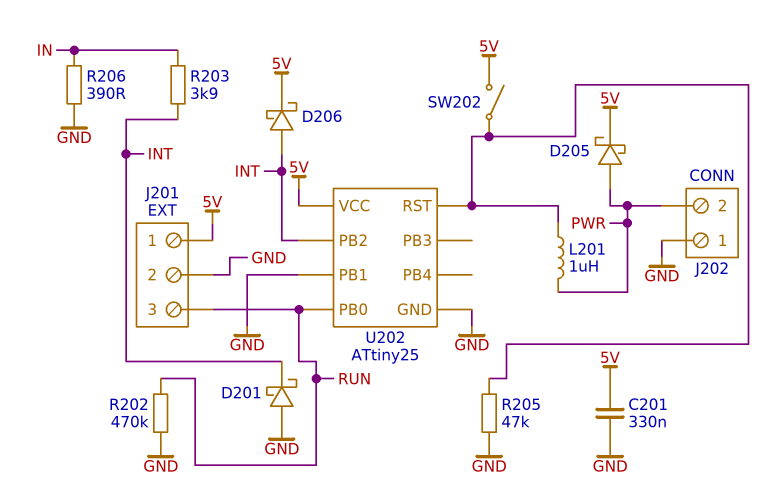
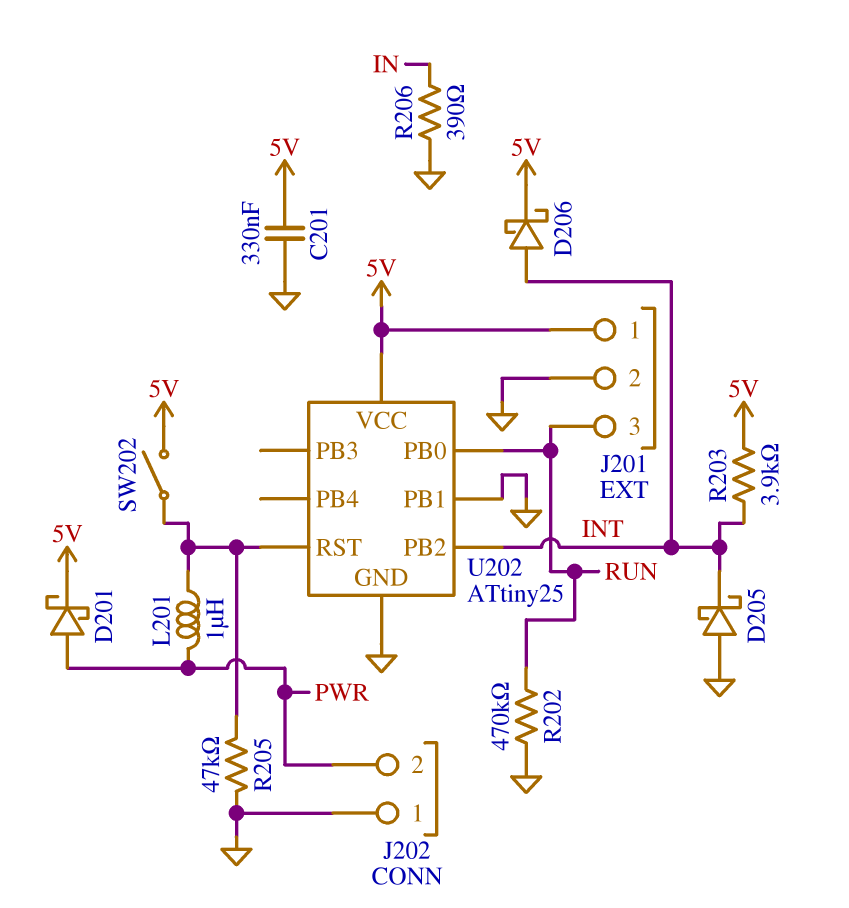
D201: schottky (A GND, K INT) -> schottky (A PWR, K 5V)
D205: schottky (A PWR, K 5V) -> schottky (A GND, K INT)
R203: 3.9k (IN, INT) -> 3.9k (5V, INT)

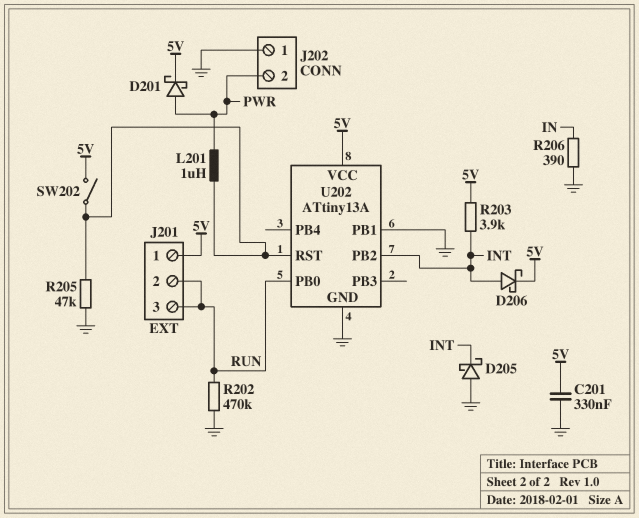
J201 pin 2: GND -> RUN
U202: ATtiny25 -> ATtiny13A

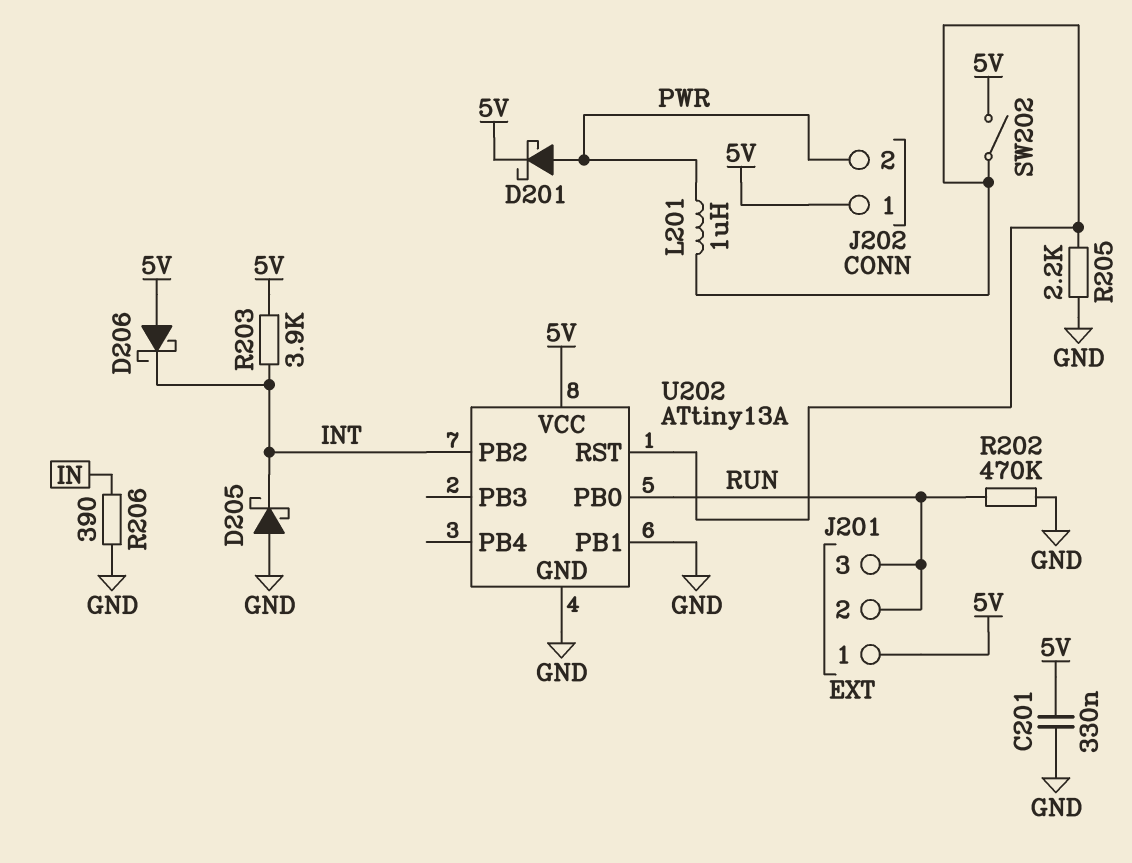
D206: schottky (A INT, K 5V) -> schottky (A 5V, K INT)
J202 pin 1: GND -> 5V
R205: 47k (GND, U202/RST) -> 2.2k (GND, U202/RST)

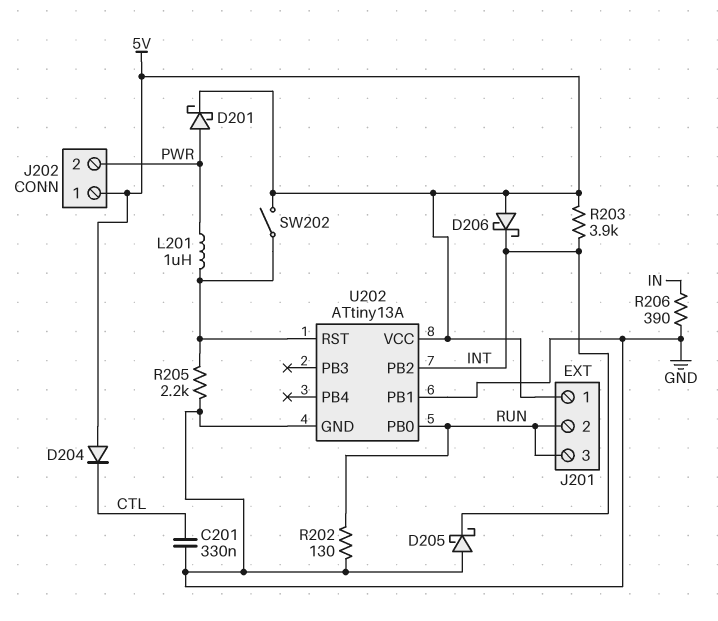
C201: 330nF (5V, GND) -> 330nF (CTL, GND)
D204: none -> diode (A 5V, K CTL)
R202: 470k (GND, RUN) -> 130 (GND, RUN)

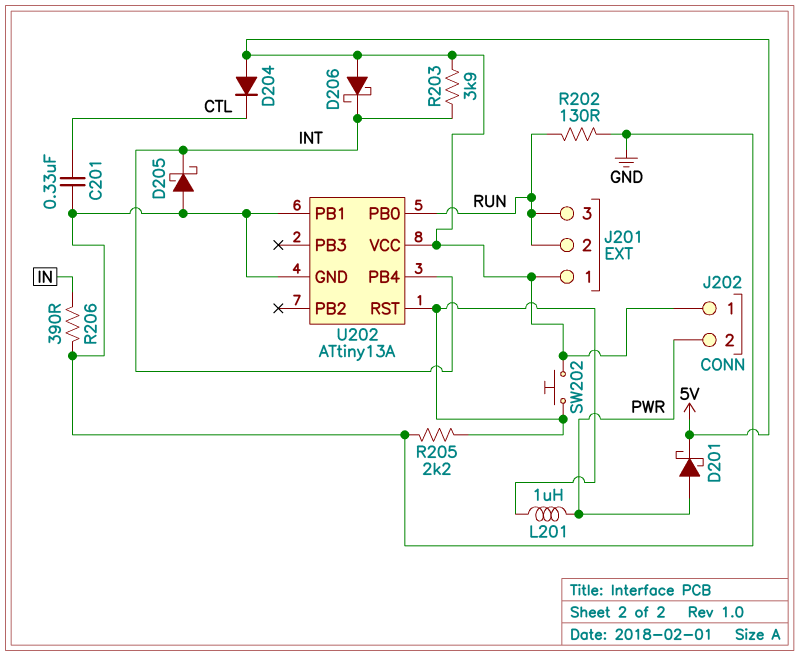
SW202: switch (5V, U202/RST) -> button (5V, U202/RST)
U202 pin PB2: INT -> none
U202 pin PB4: none -> INT

